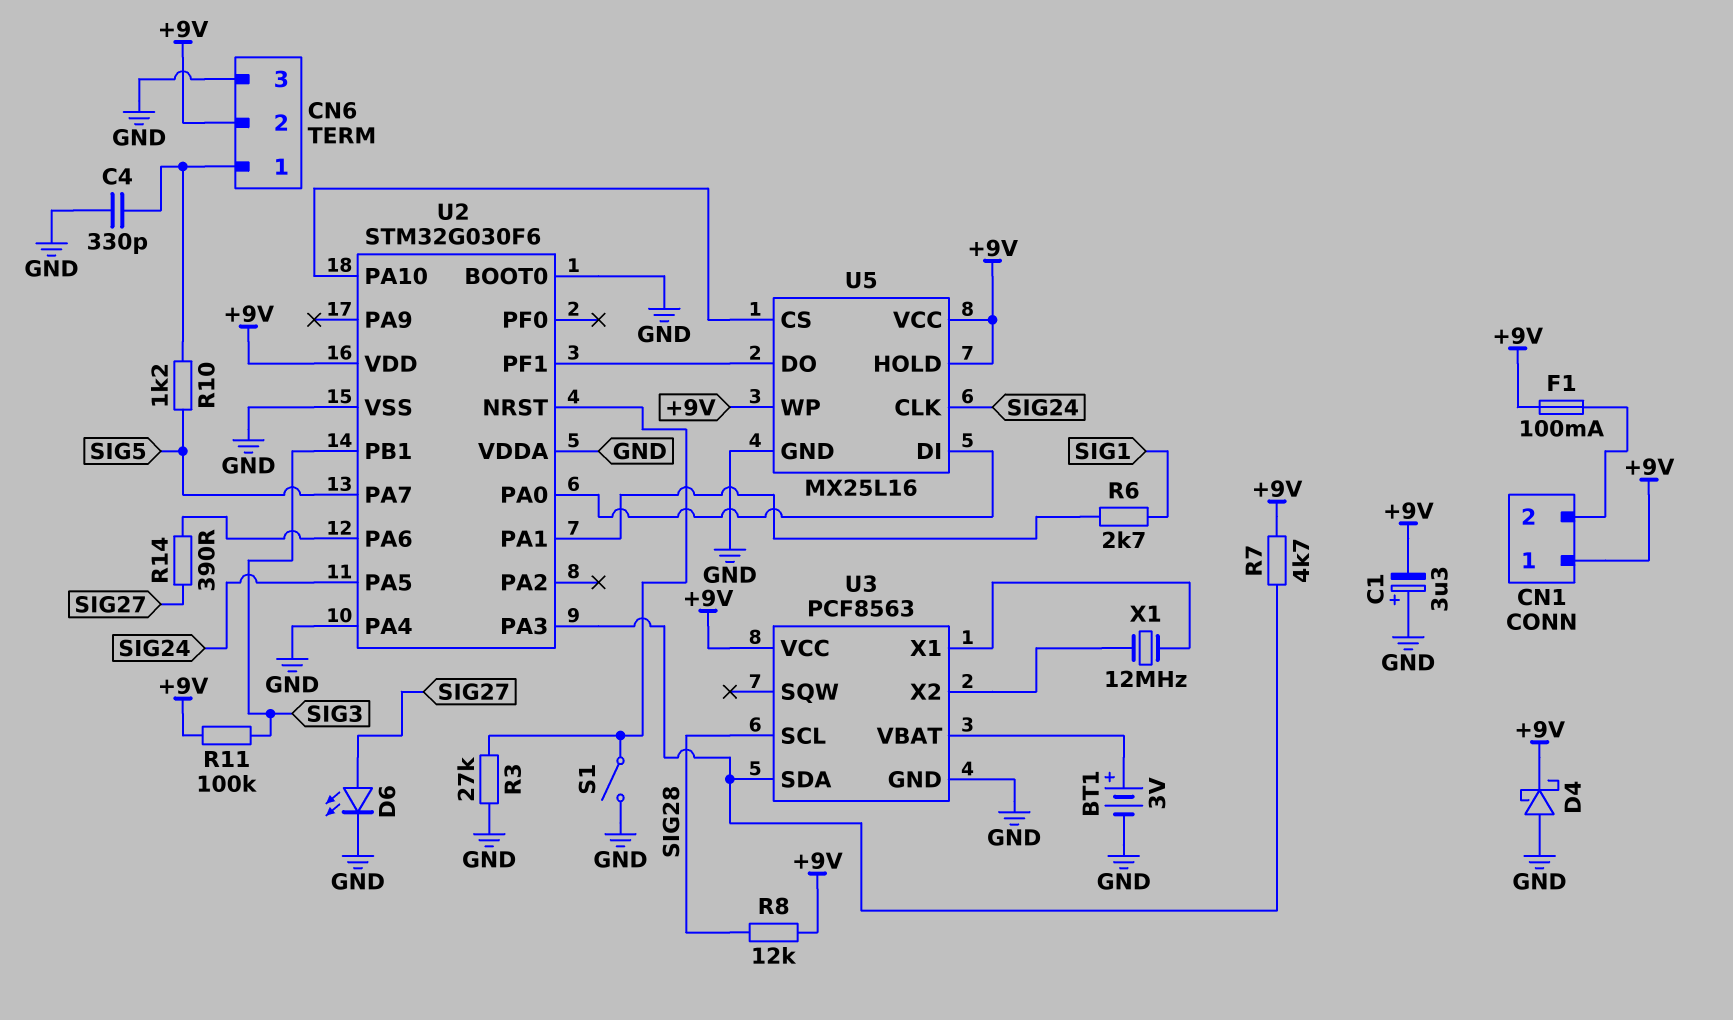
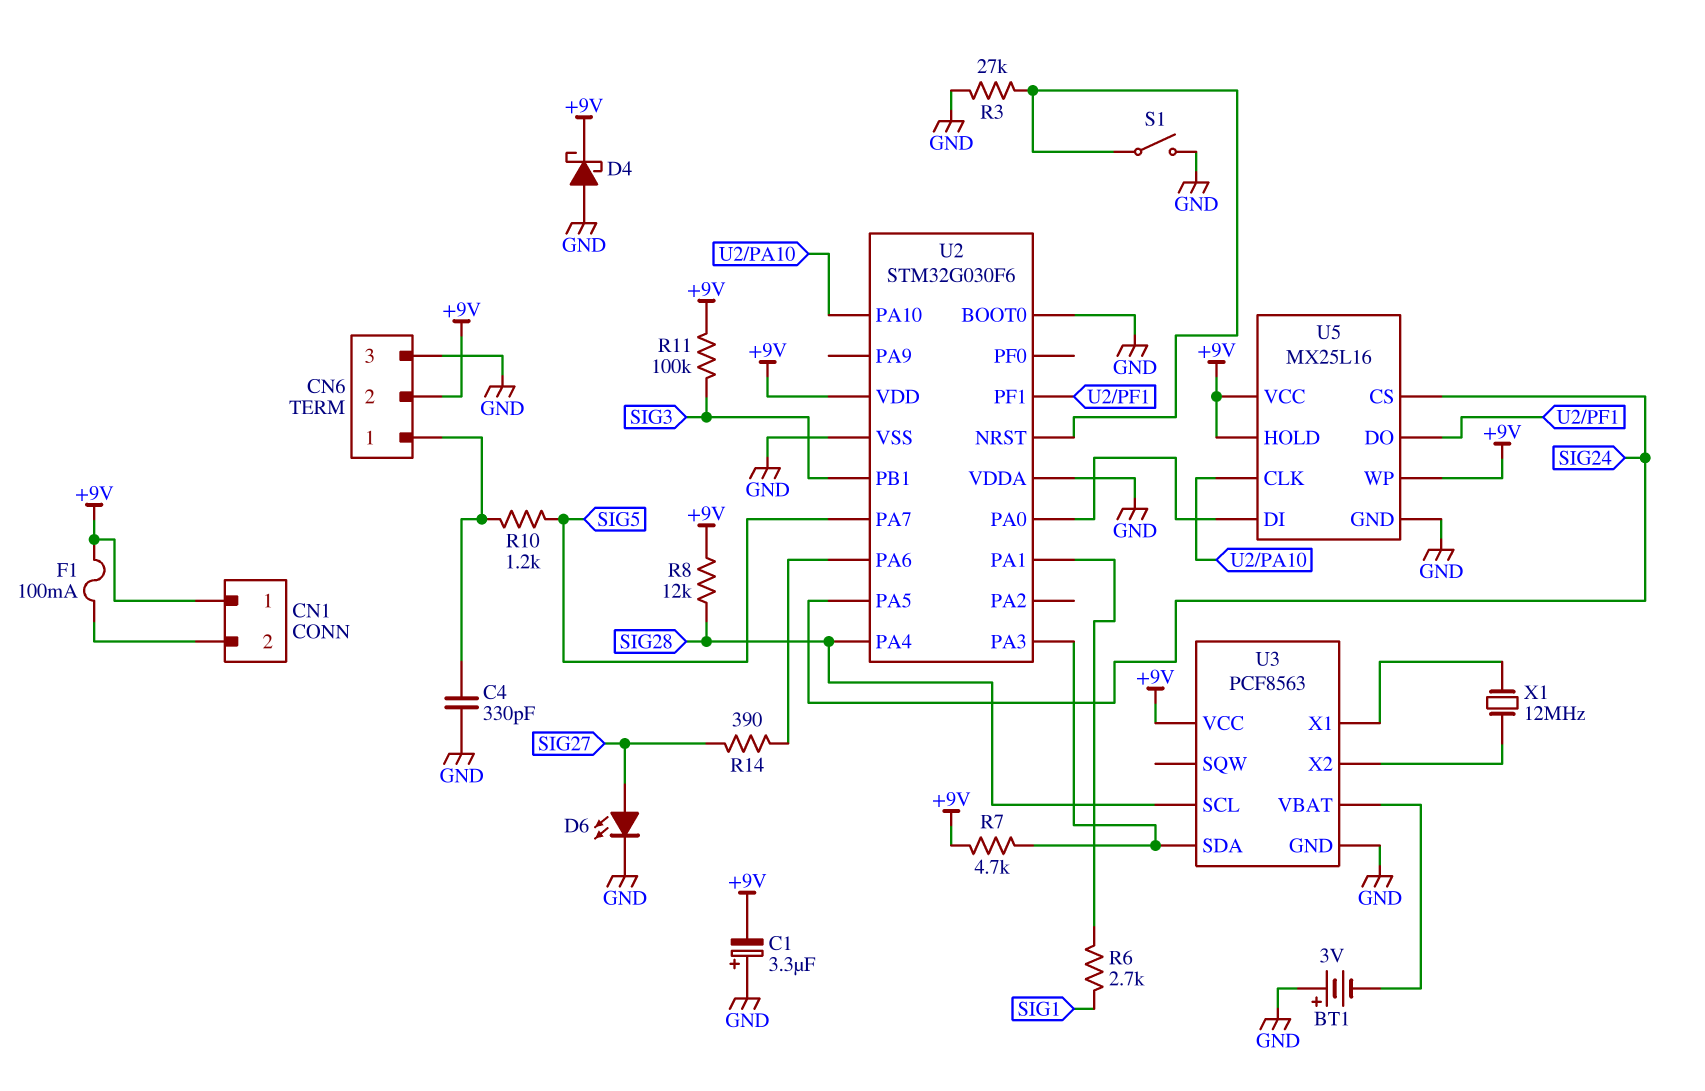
BT1: 3V (plus U3/VBAT, minus GND) -> 3V (plus GND, minus U3/VBAT)
U2 pin PA4: GND -> SIG28
U5 pin CLK: SIG24 -> U2/PA10
U5 pin CS: U2/PA10 -> SIG24

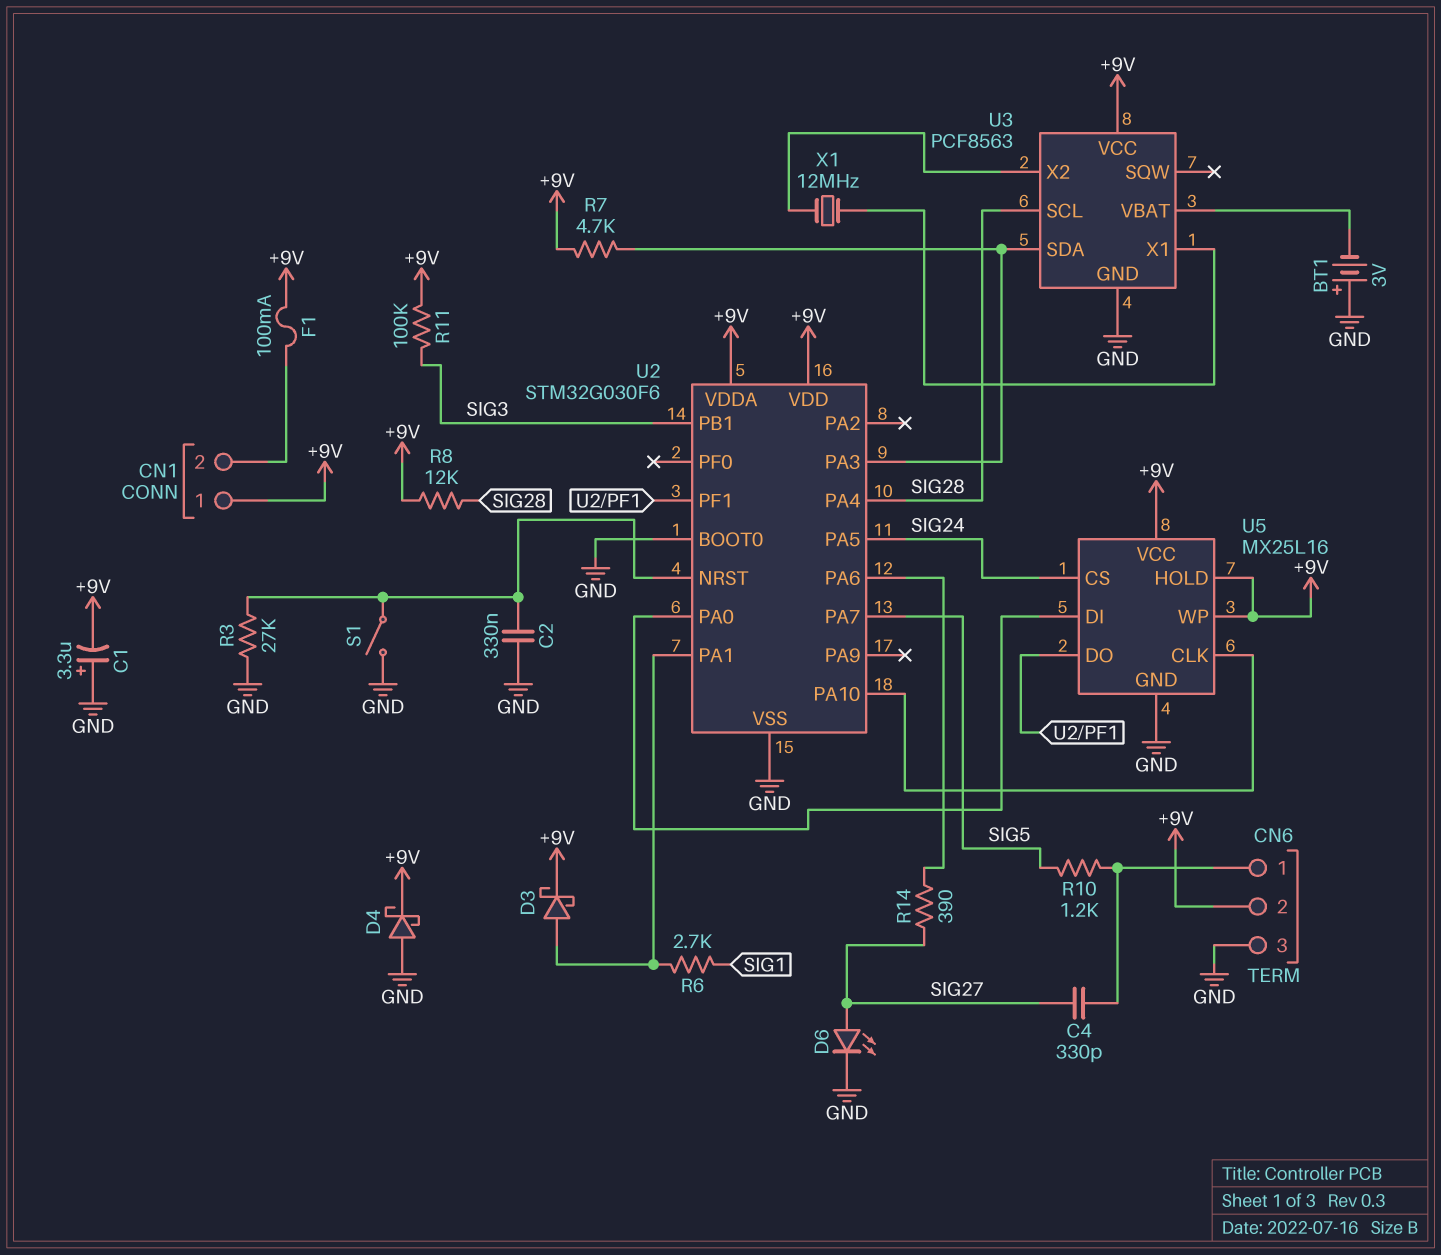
C2: none -> 330nF (GND, U2/NRST)
C4: 330pF (CN6/1, GND) -> 330pF (CN6/1, SIG27)
D3: none -> schottky (A U2/PA1, K +9V)
U2 pin VDDA: GND -> +9V

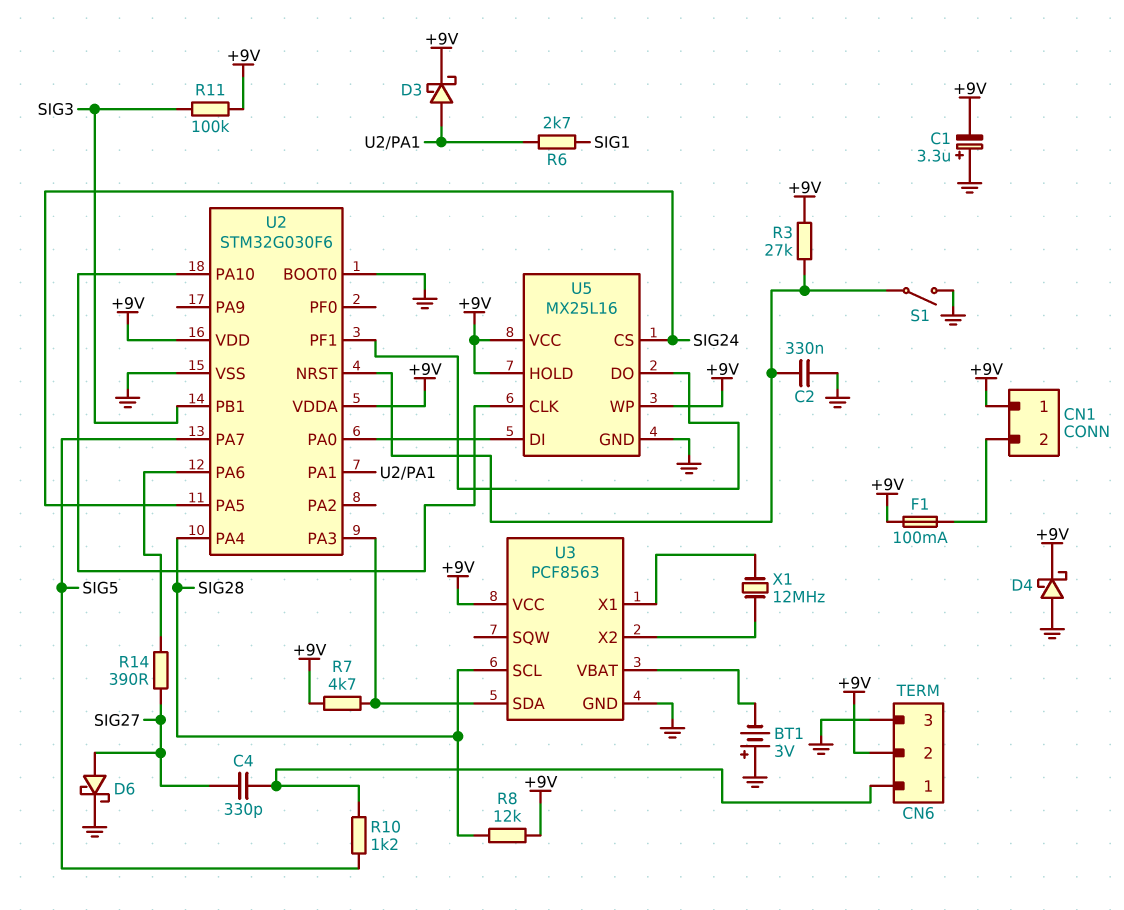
D6: LED (A SIG27, K GND) -> schottky (A SIG27, K GND)
R3: 27k (GND, U2/NRST) -> 27k (+9V, U2/NRST)

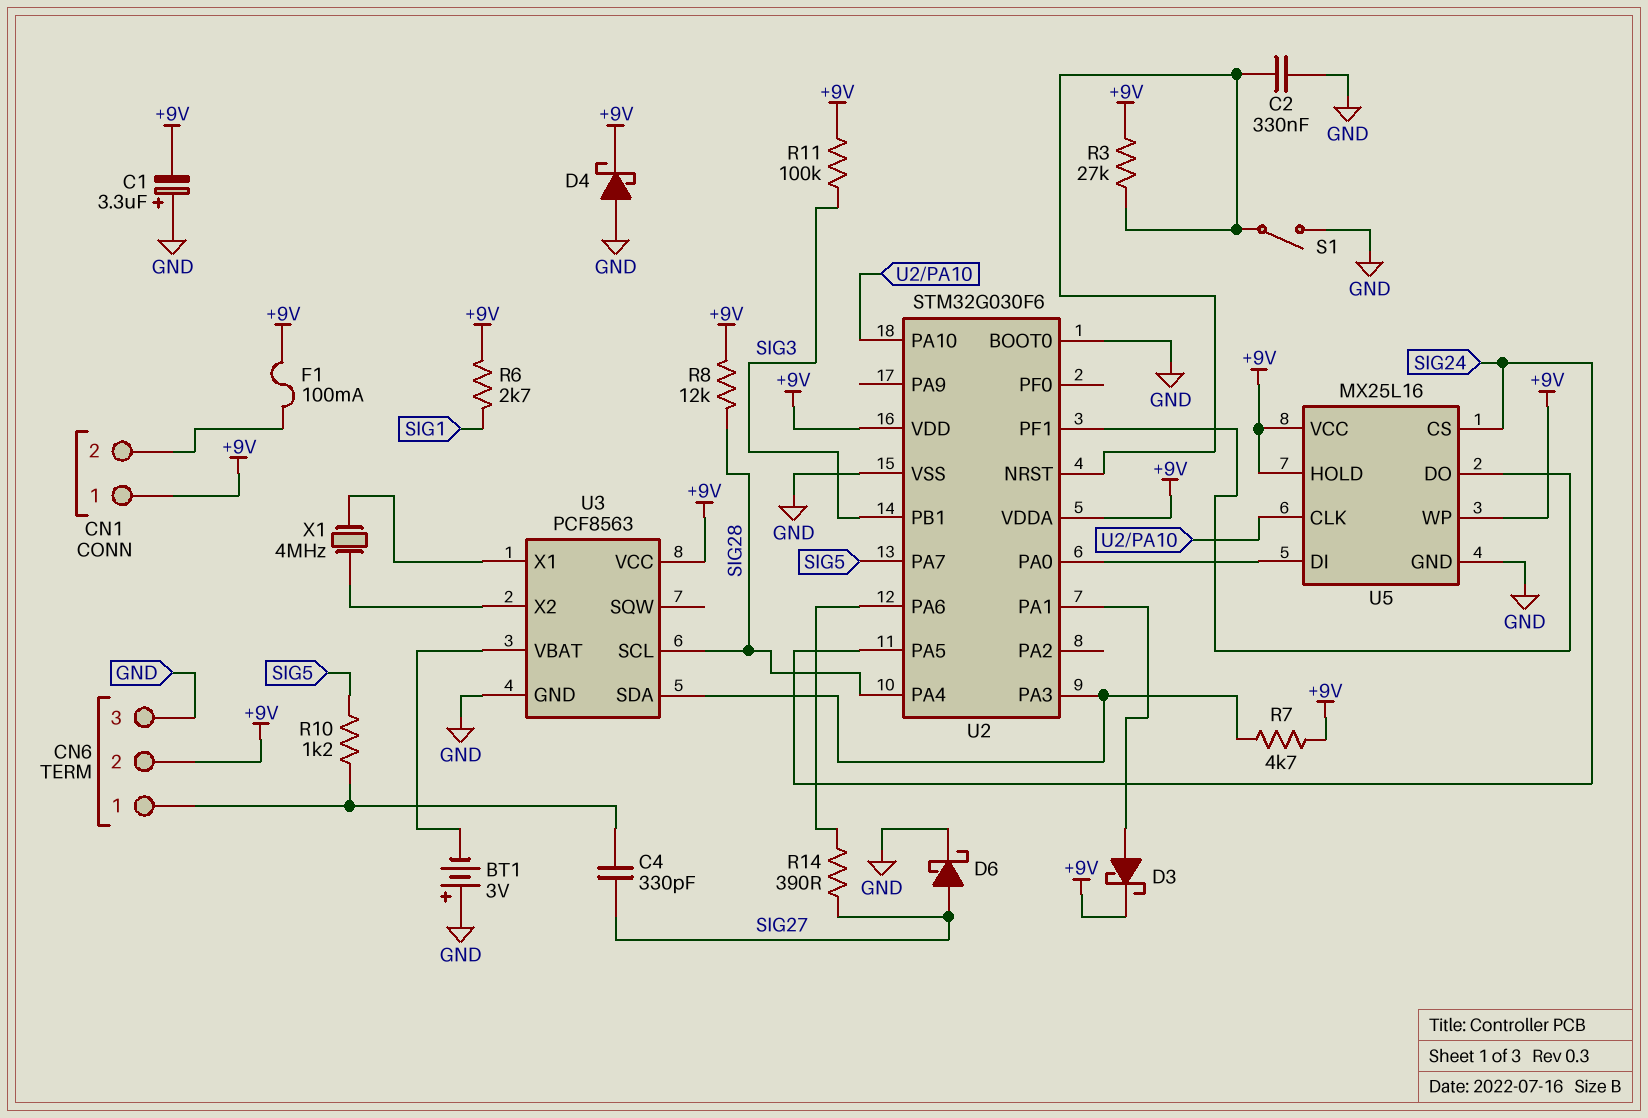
R6: 2.7k (SIG1, U2/PA1) -> 2.7k (+9V, SIG1)
X1: 12MHz (U3/X1, U3/X2) -> 4MHz (U3/X1, U3/X2)

